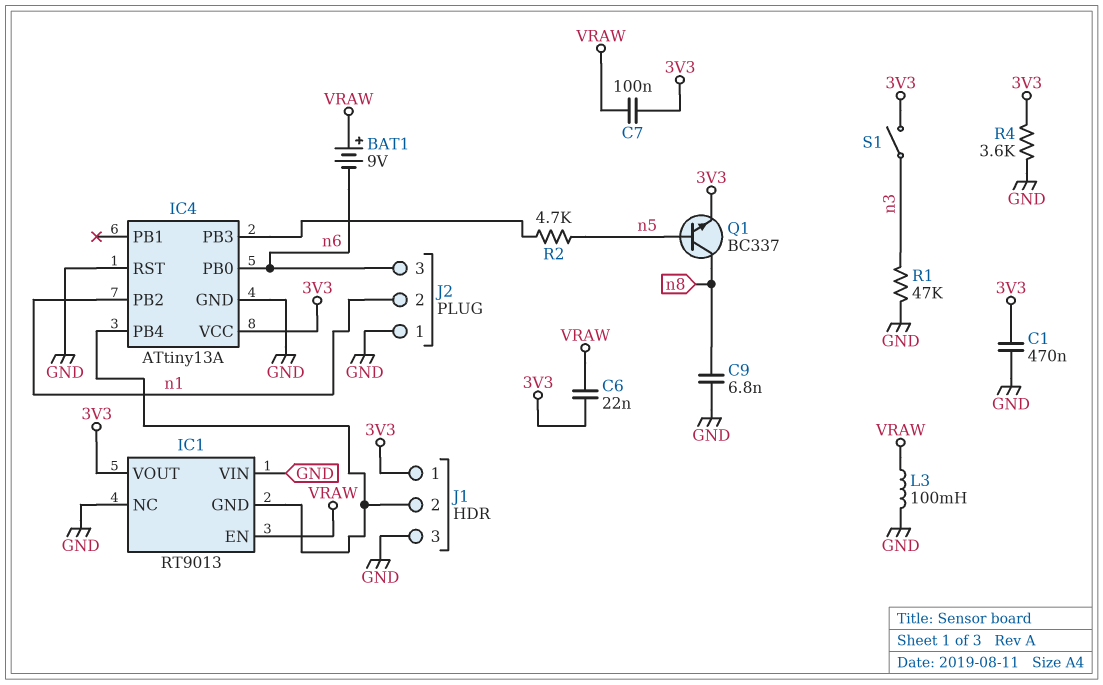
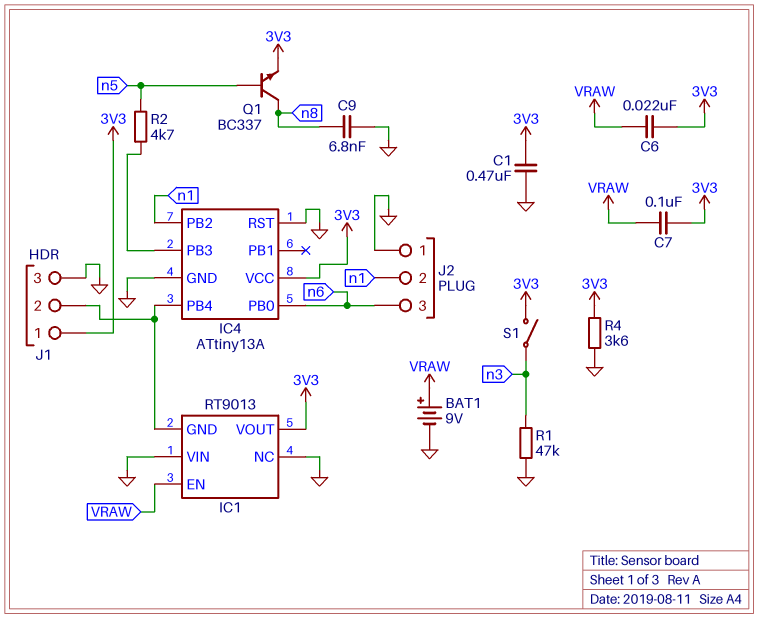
BAT1: 9V (plus VRAW, minus n6) -> 9V (plus VRAW, minus GND)
L3: 100mH (GND, VRAW) -> none

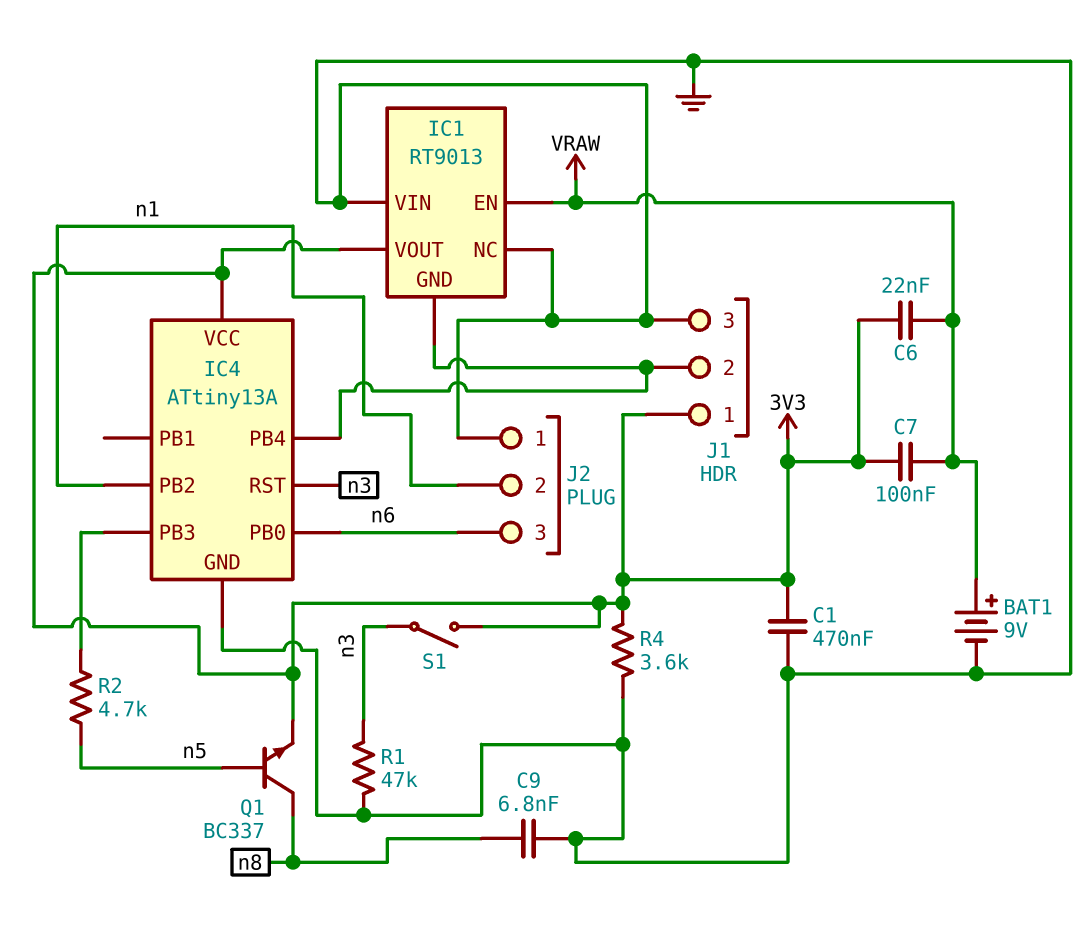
IC4 pin RST: GND -> n3

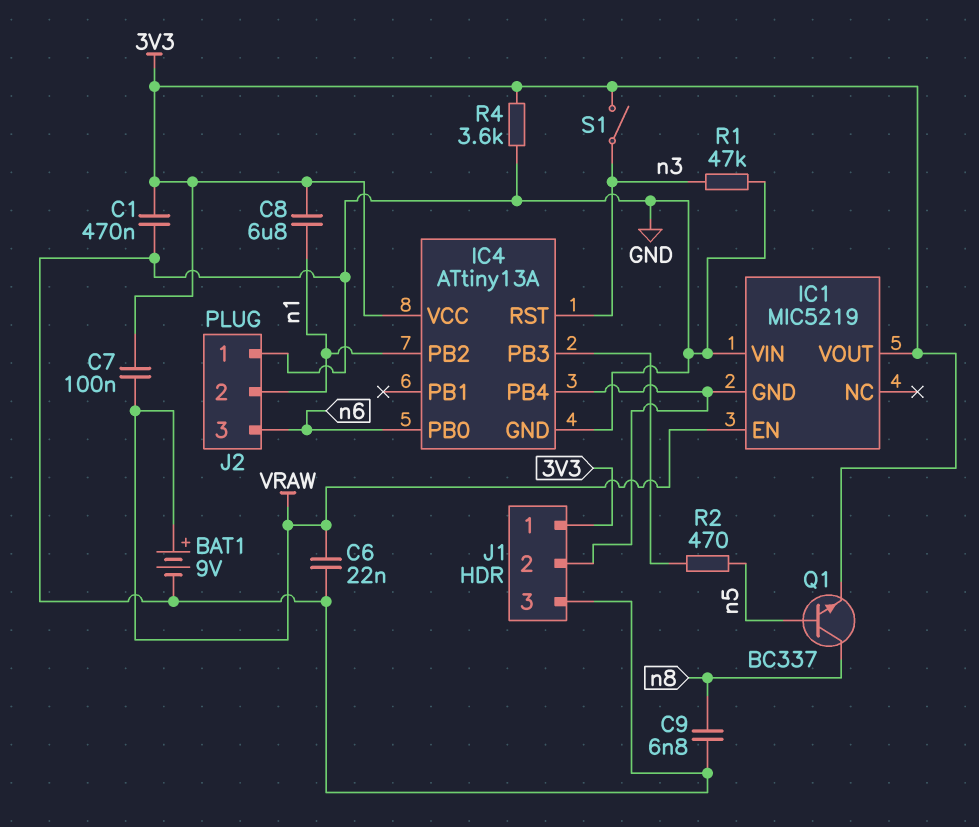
C6: 22nF (3V3, VRAW) -> 22nF (GND, VRAW)
C8: none -> 6.8uF (3V3, n1)
IC1: RT9013 -> MIC5219
IC1 pin NC: GND -> none
R2: 4.7k (IC4/PB3, n5) -> 470 (IC4/PB3, n5)

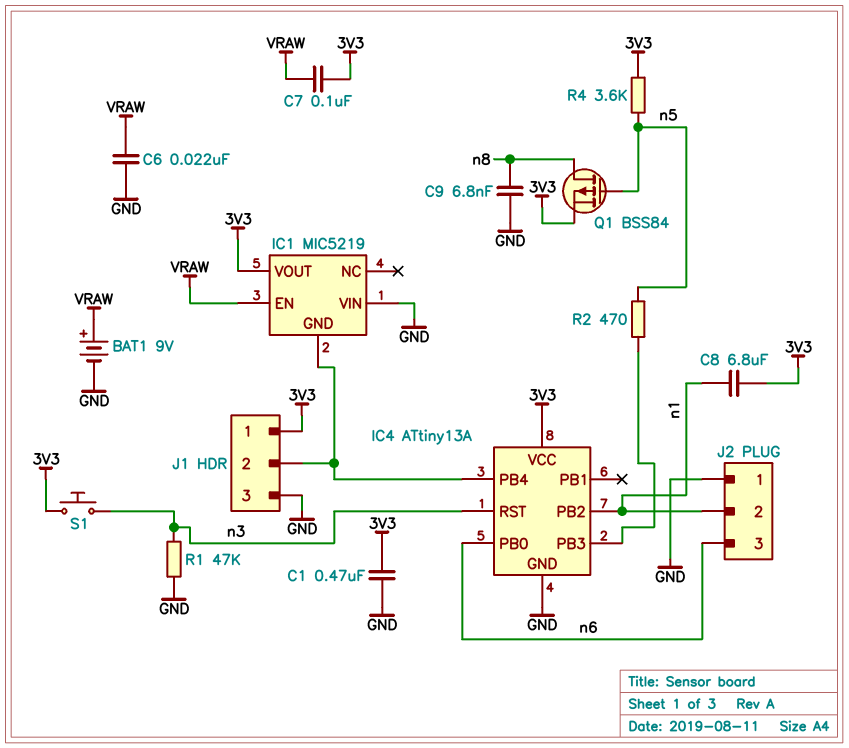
Q1: NPN BC337 (B n5, C n8, E 3V3) -> PMOS BSS84 (G n5, D n8, S 3V3)
R4: 3.6k (3V3, GND) -> 3.6k (3V3, n5)
S1: switch (3V3, n3) -> button (3V3, n3)

